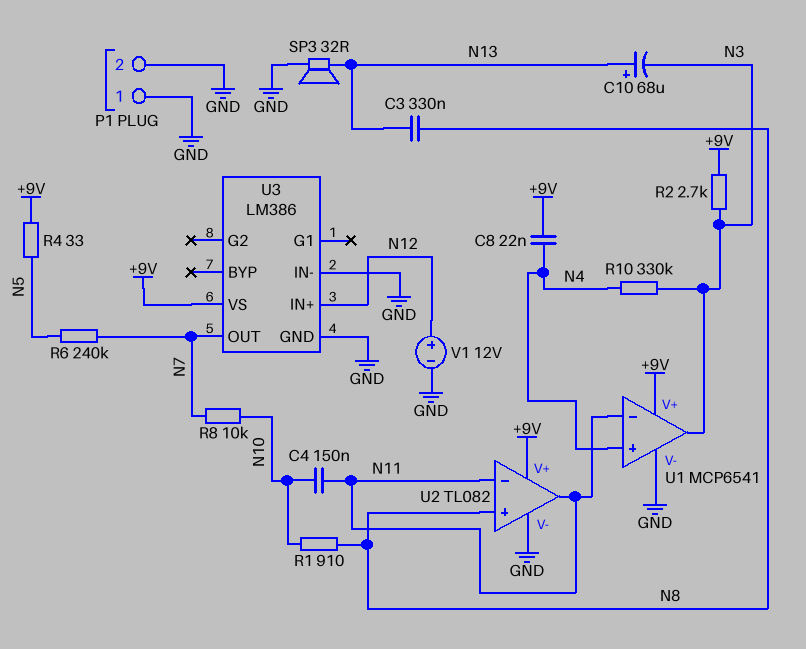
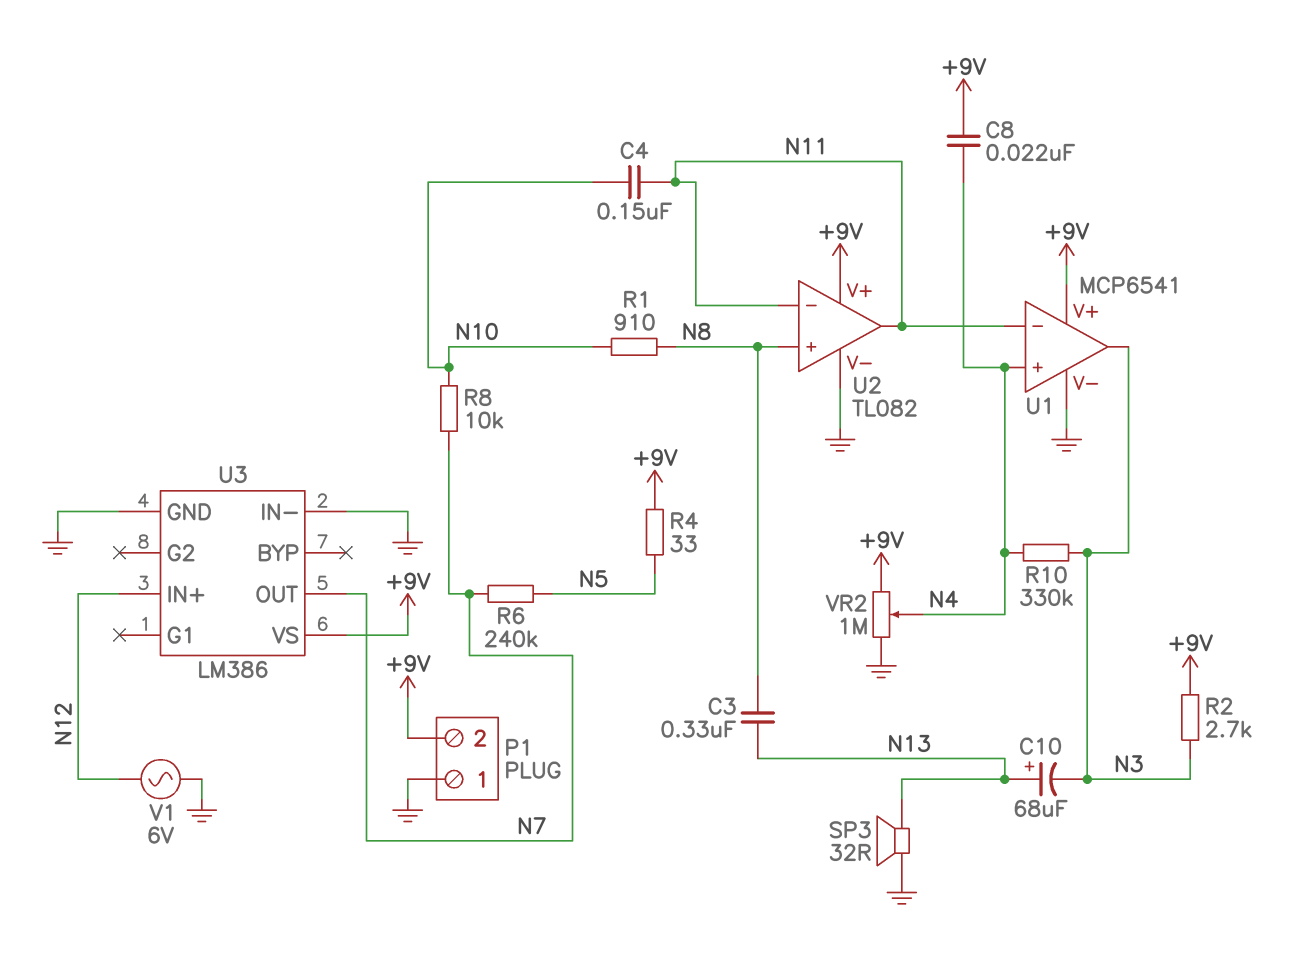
P1 pin 2: GND -> +9V
V1: 12V (plus N12, minus GND) -> AC 6V (GND, N12)
VR2: none -> 1M (+9V, GND, wiper N4)

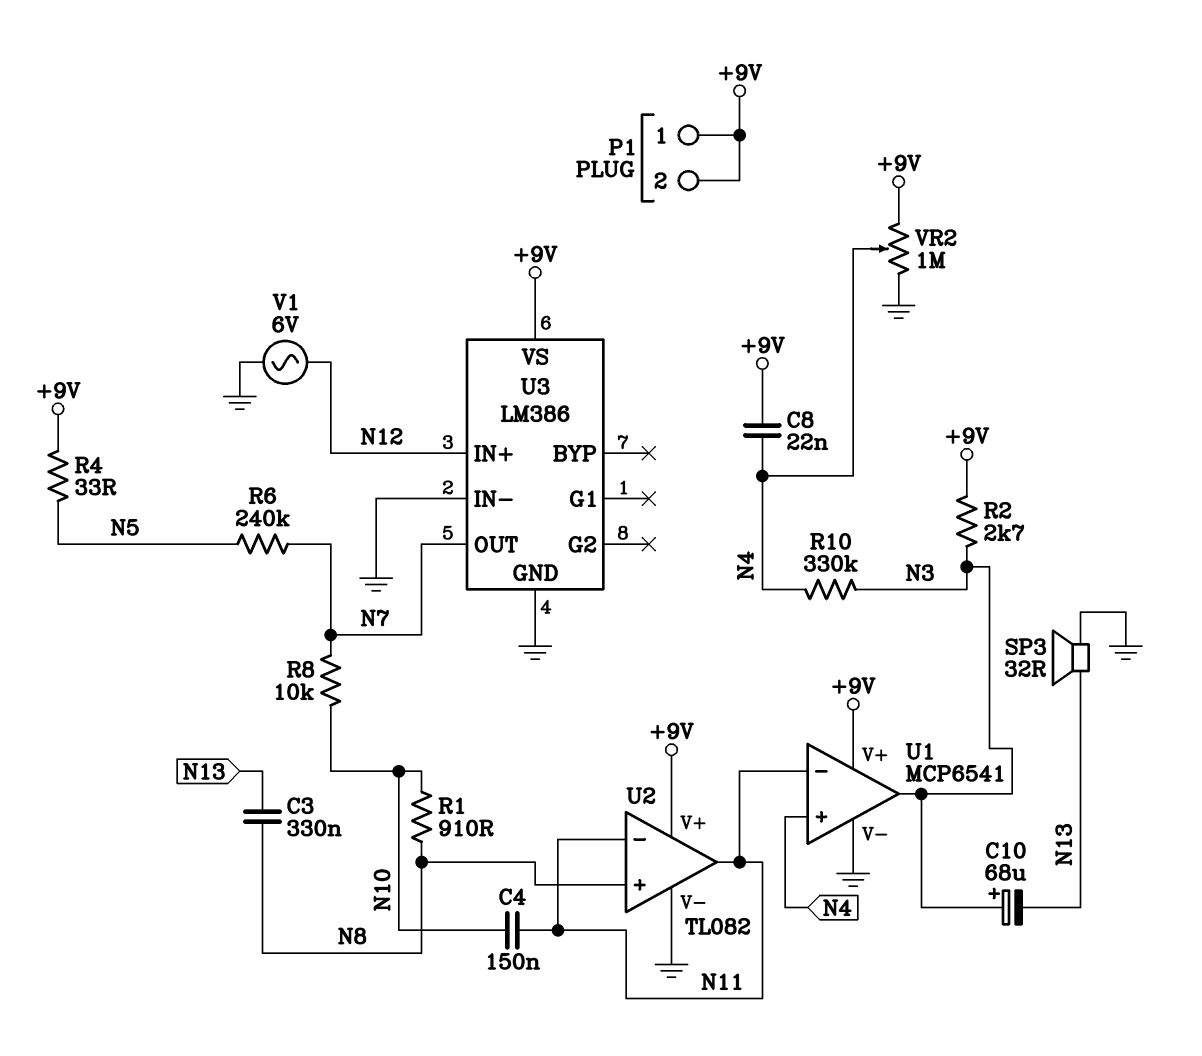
C10: 68uF (plus N13, minus N3) -> 68uF (plus N3, minus N13)
P1 pin 1: GND -> +9V

